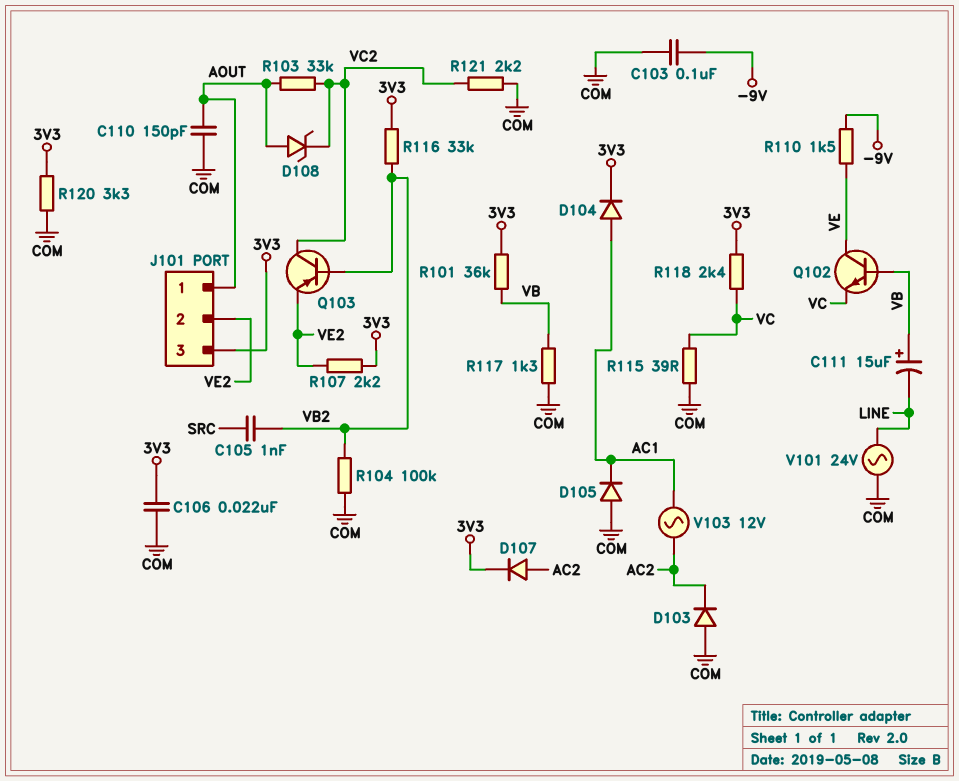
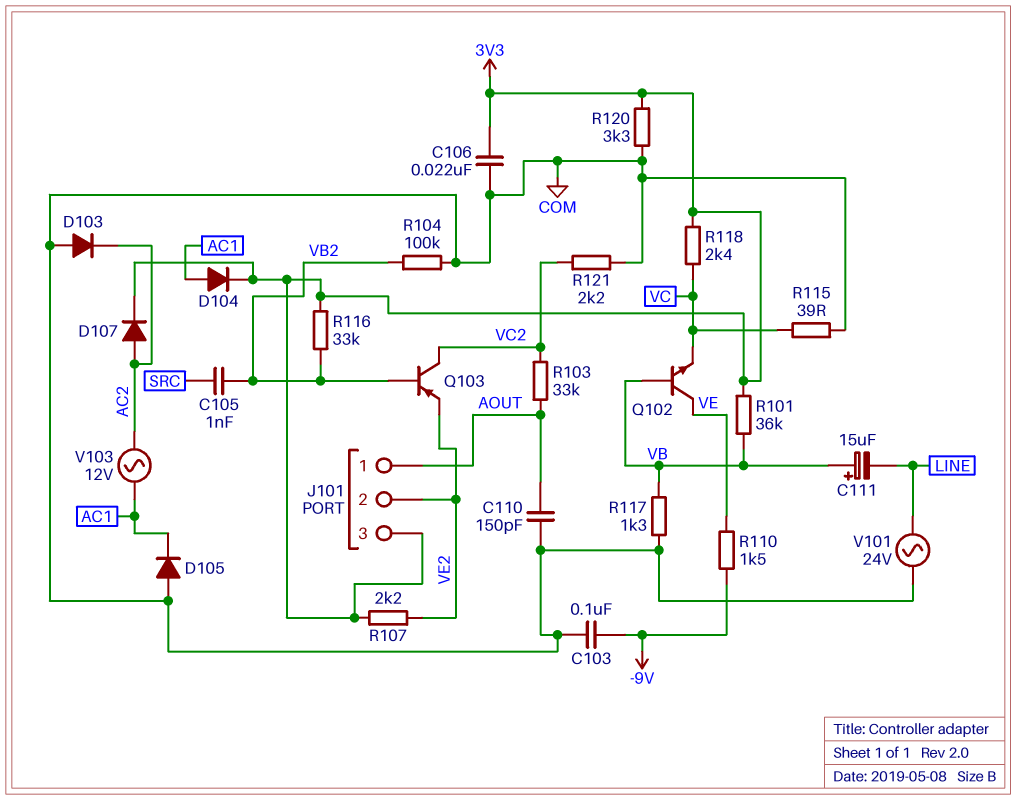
D108: zener (A AOUT, K VC2) -> none

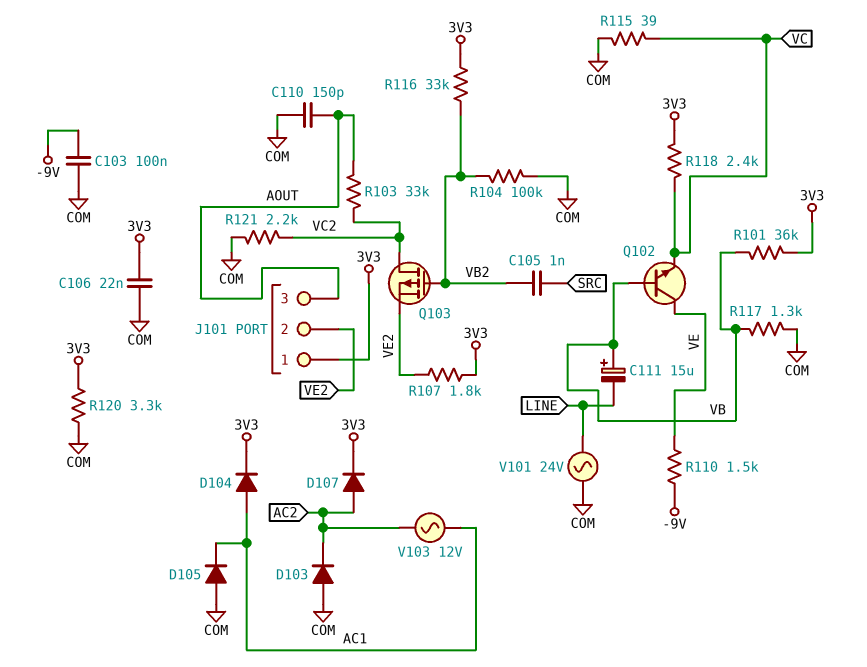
J101 pin 1: AOUT -> 3V3
J101 pin 3: 3V3 -> AOUT
Q103: PNP (B VB2, C VC2, E VE2) -> PMOS (G VB2, D VC2, S VE2)
R107: 2.2k (3V3, VE2) -> 1.8k (3V3, VE2)

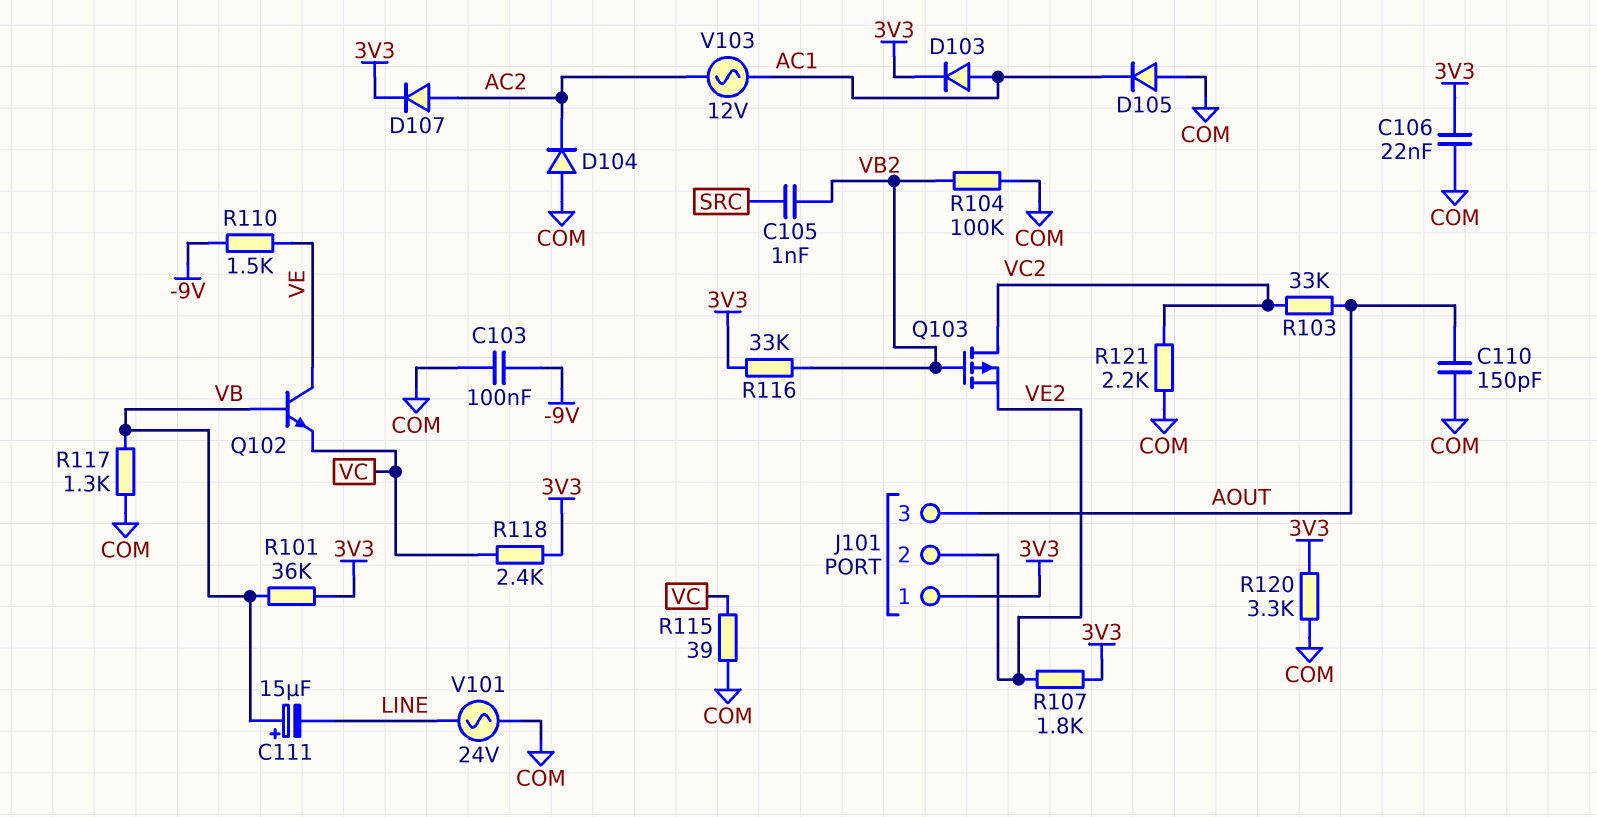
D103: diode (A COM, K AC2) -> diode (A AC1, K 3V3)
D104: diode (A AC1, K 3V3) -> diode (A COM, K AC2)

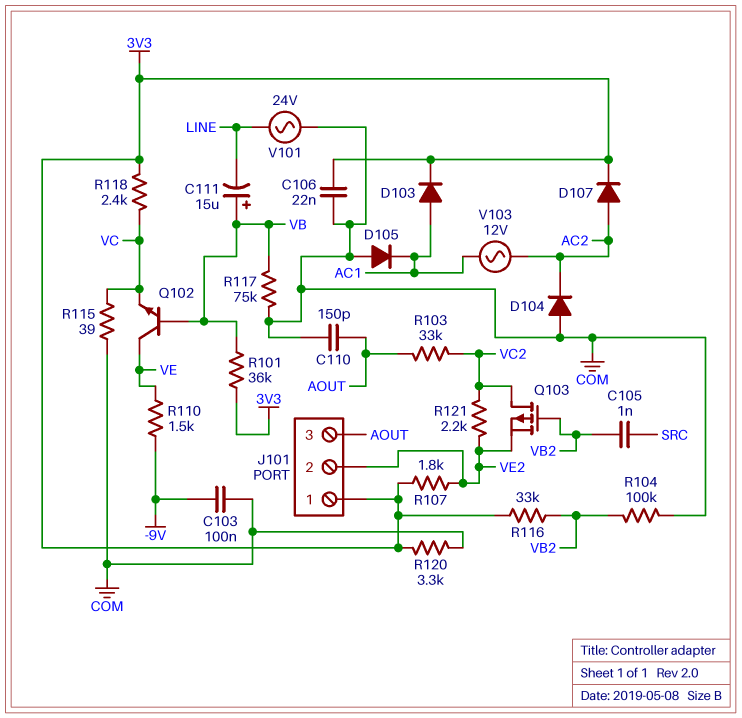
R117: 1.3k (COM, VB) -> 75k (COM, VB)
R121: 2.2k (COM, VC2) -> 2.2k (VC2, VE2)

